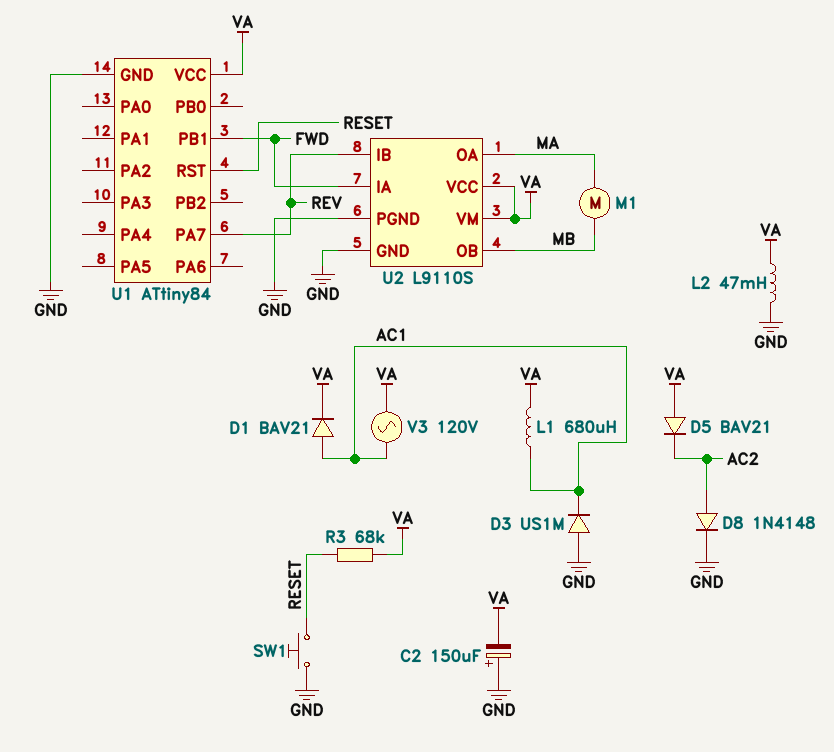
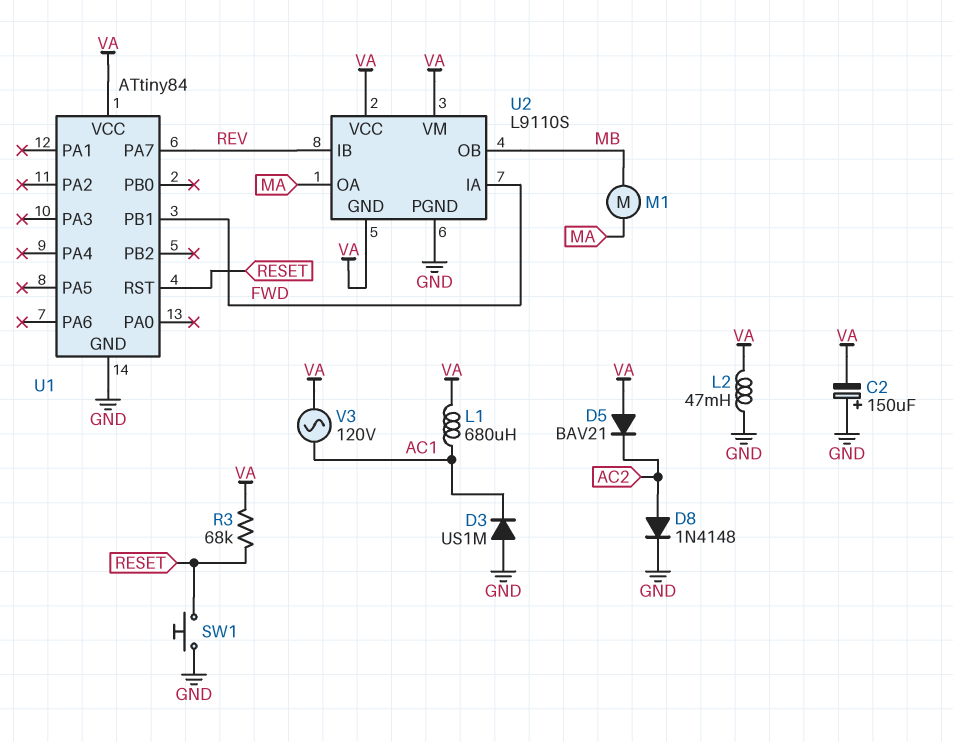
D1: diode BAV21 (A AC1, K VA) -> none
U2 pin GND: GND -> VA

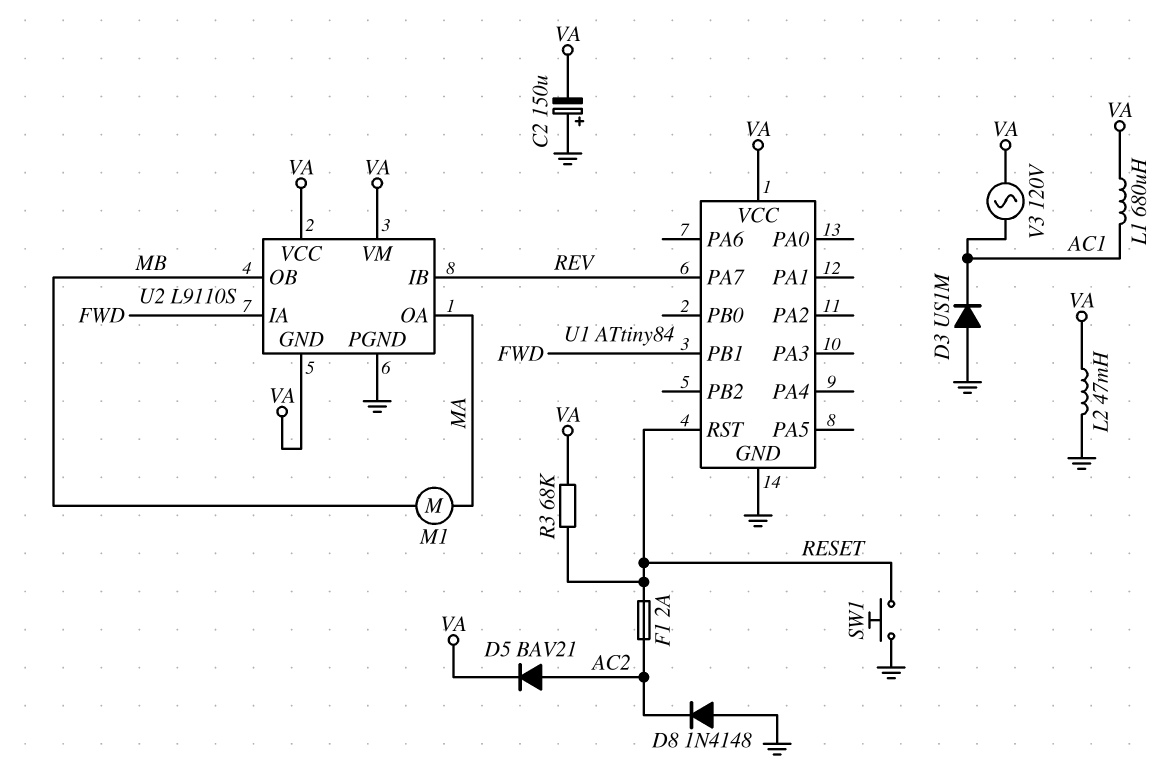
D5: diode BAV21 (A VA, K AC2) -> diode BAV21 (A AC2, K VA)
D8: diode 1N4148 (A AC2, K GND) -> diode 1N4148 (A GND, K AC2)
F1: none -> 2A (AC2, RESET)

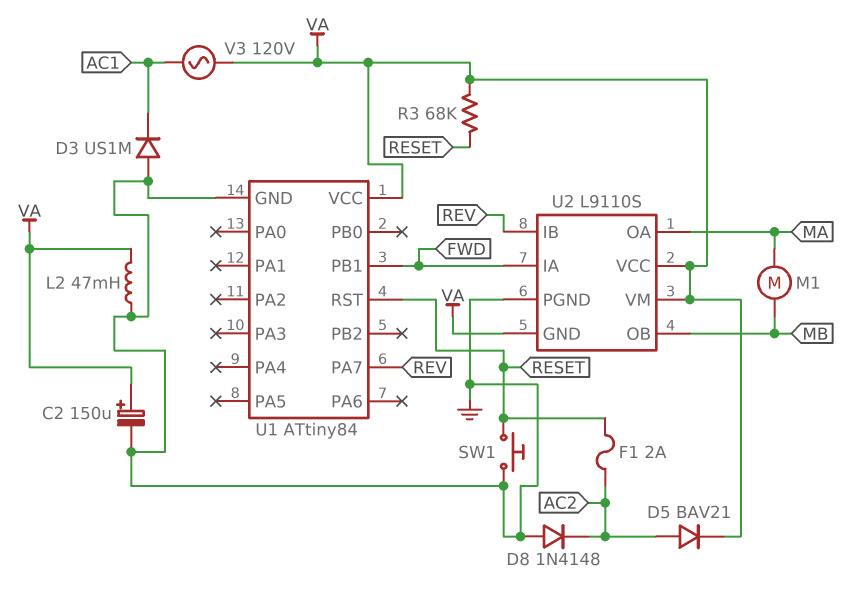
C2: 150uF (plus GND, minus VA) -> 150uF (plus VA, minus GND)
L1: 680uH (AC1, VA) -> none

